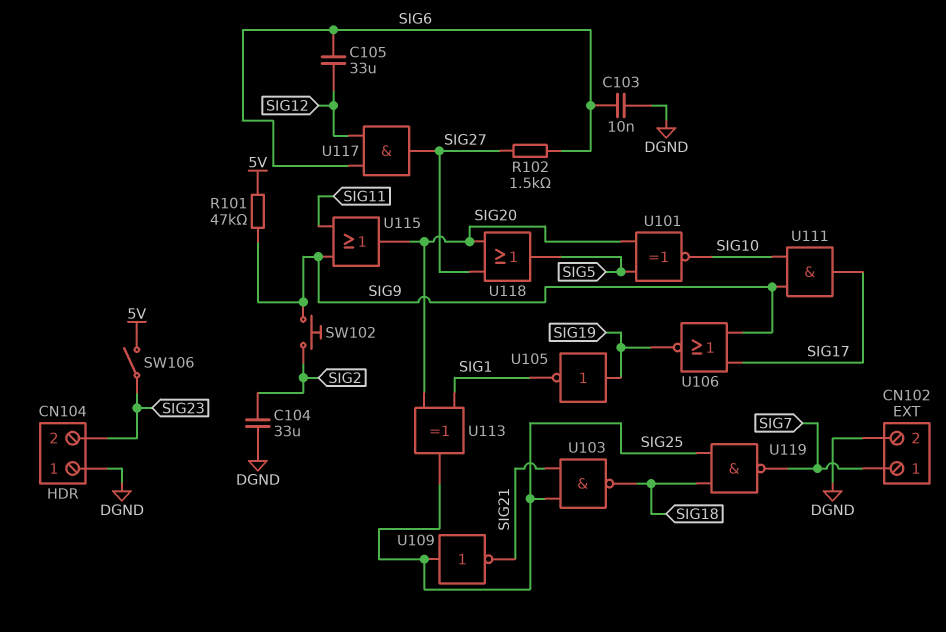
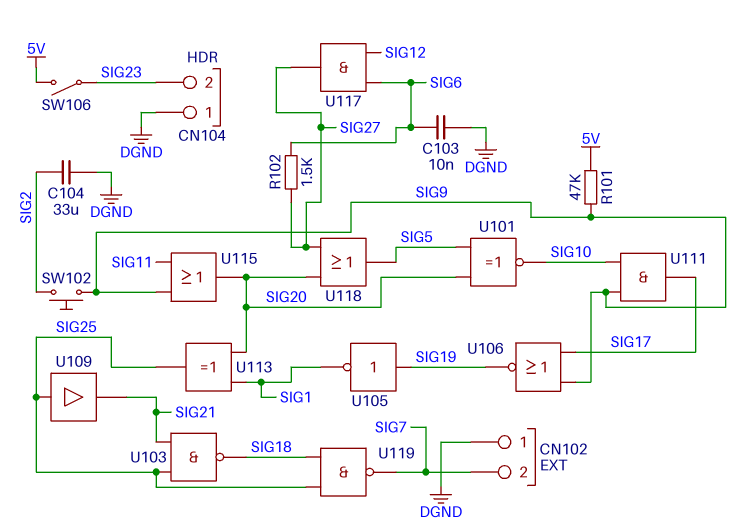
C105: 33uF (SIG6, SIG12) -> none
CN102 pin 1: SIG7 -> DGND
CN102 pin 2: DGND -> SIG7
U109: NOT (in SIG25, out SIG21) -> buffer (in SIG25, out SIG21)

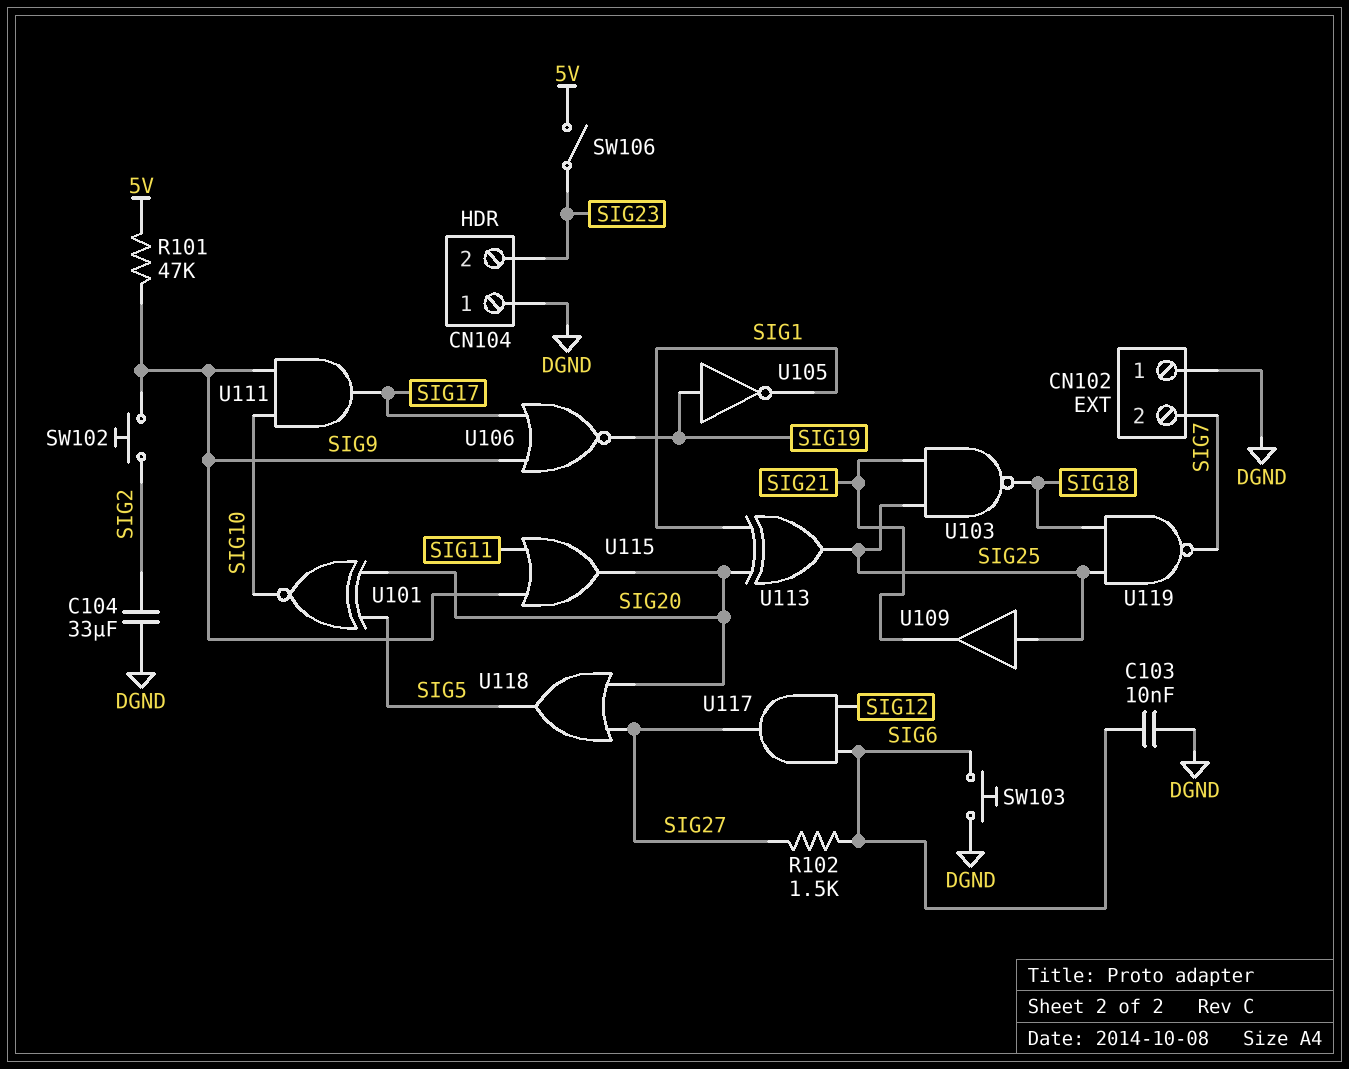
SW103: none -> button (DGND, SIG6)

